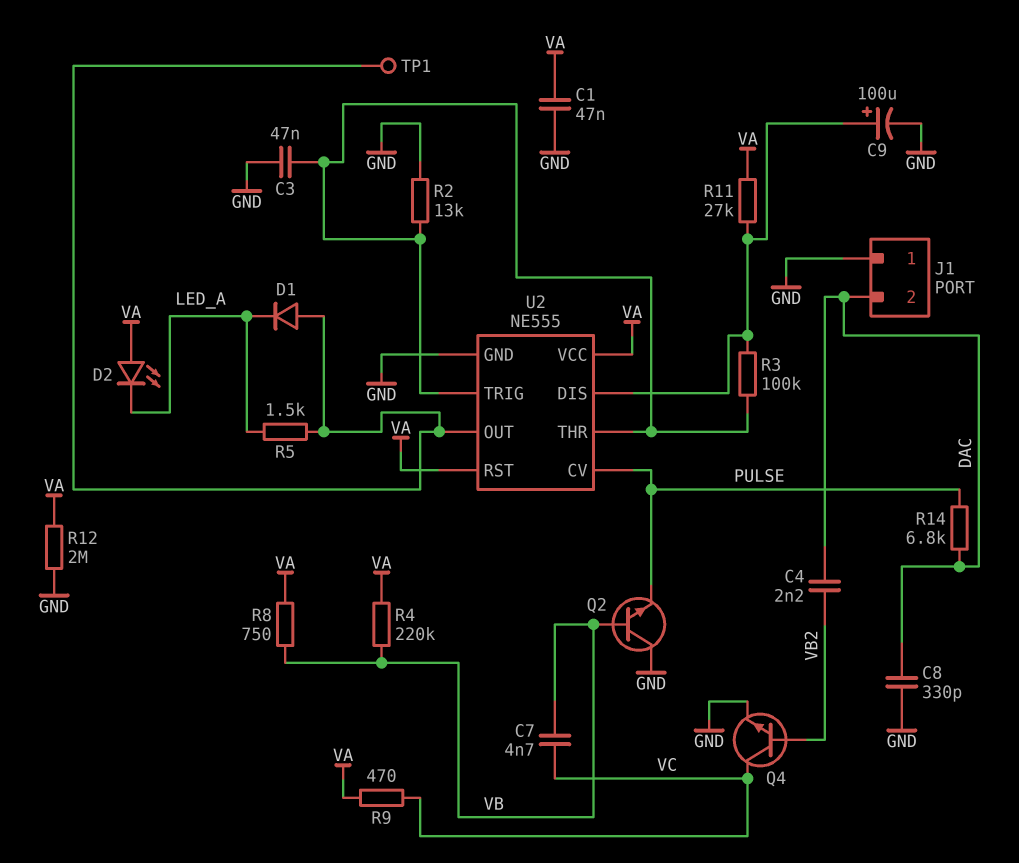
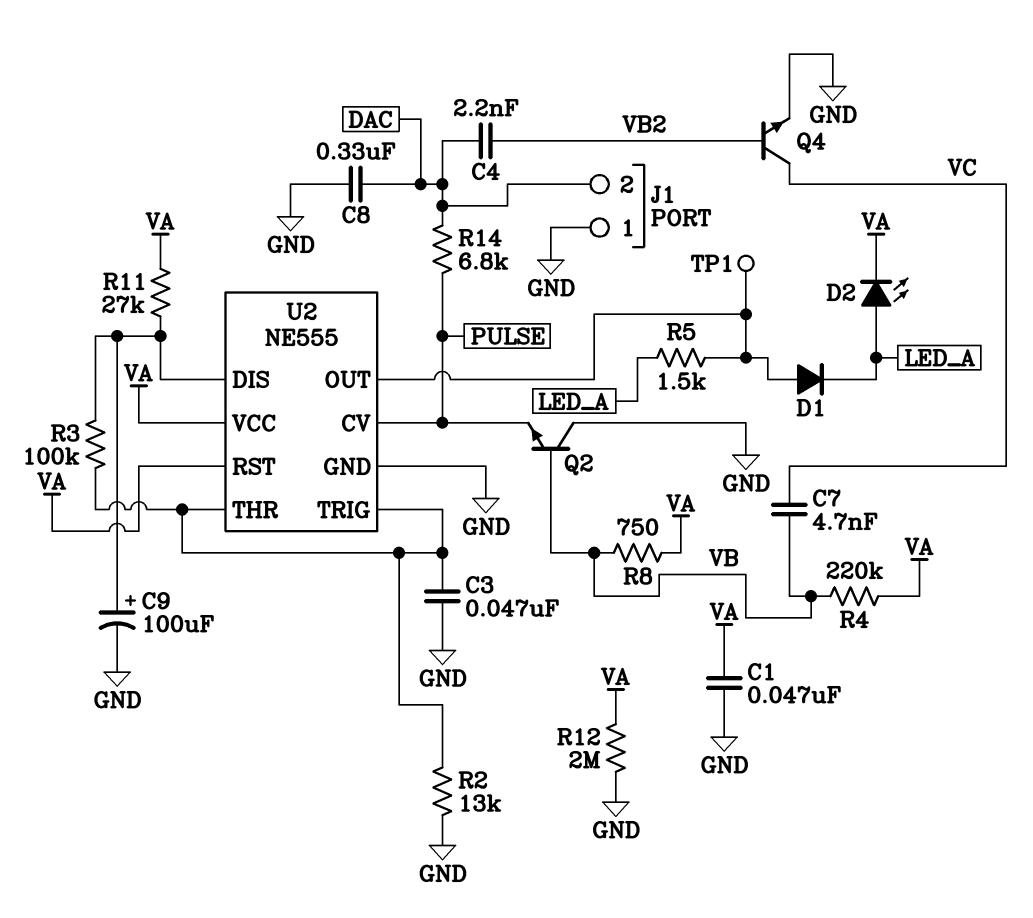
C8: 330pF (DAC, GND) -> 330nF (DAC, GND)
D2: LED (A VA, K LED_A) -> LED (A LED_A, K VA)
R9: 470 (VA, VC) -> none

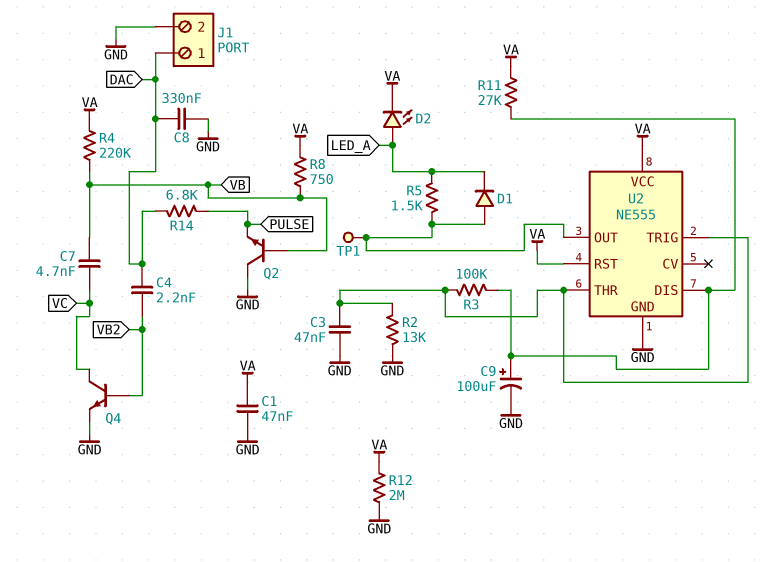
J1 pin 1: GND -> DAC
J1 pin 2: DAC -> GND
U2 pin CV: PULSE -> none

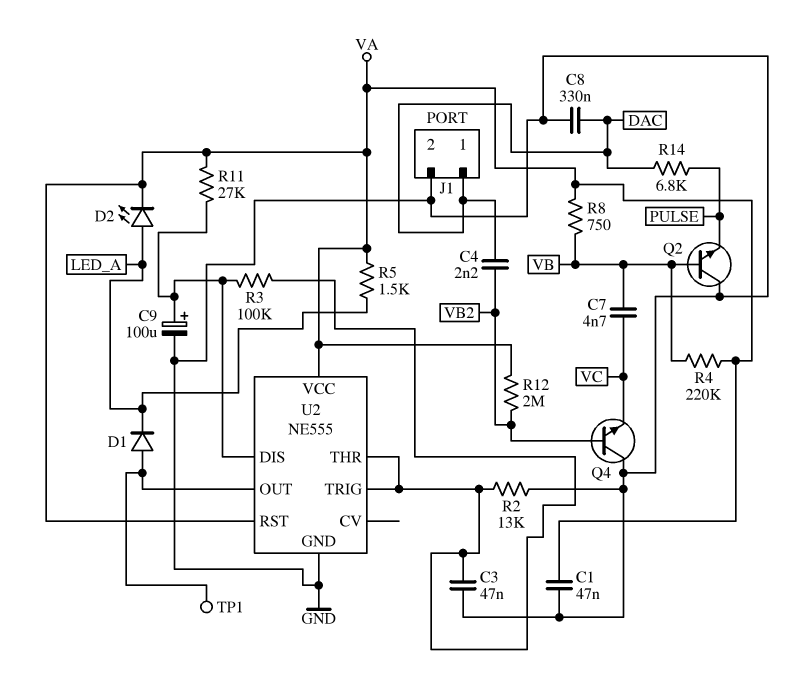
Q4: NPN (B VB2, C VC, E GND) -> NPN (B VB2, C GND, E VC)
R5: 1.5k (LED_A, U2/OUT) -> 1.5k (LED_A, VA)
R12: 2M (GND, VA) -> 2M (VA, VB2)

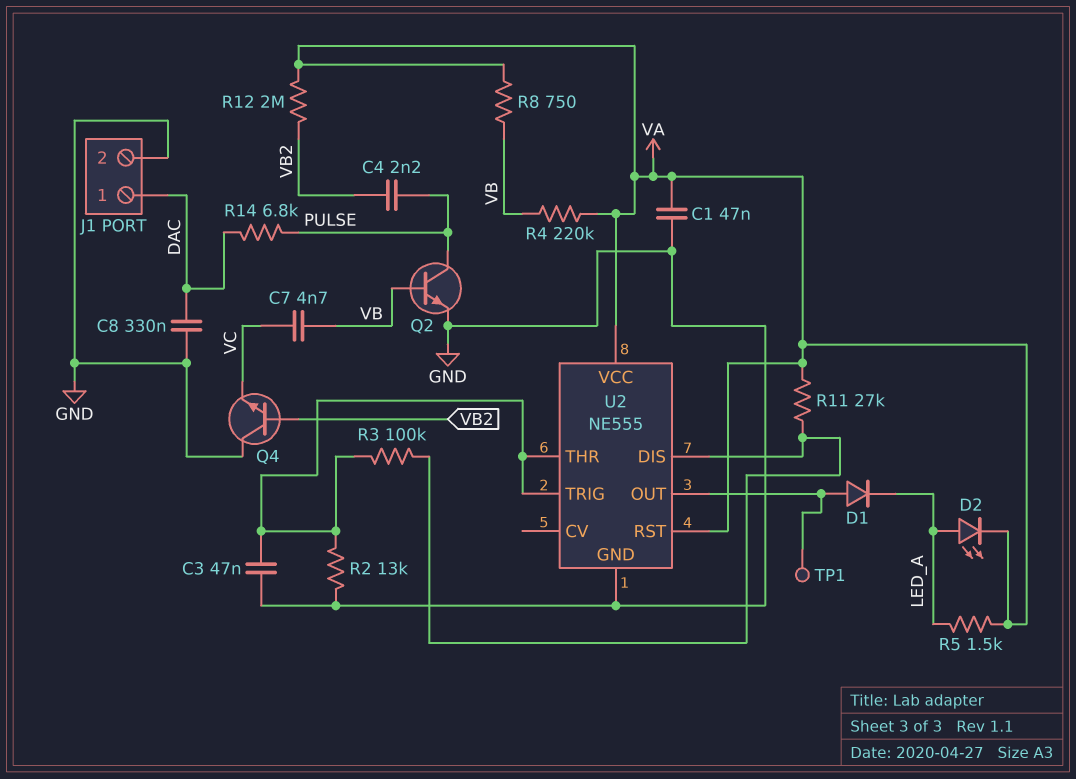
C4: 2.2nF (DAC, VB2) -> 2.2nF (PULSE, VB2)
C9: 100uF (plus U2/DIS, minus GND) -> none
Q2: NPN (B VB, C GND, E PULSE) -> NPN (B VB, C PULSE, E GND)

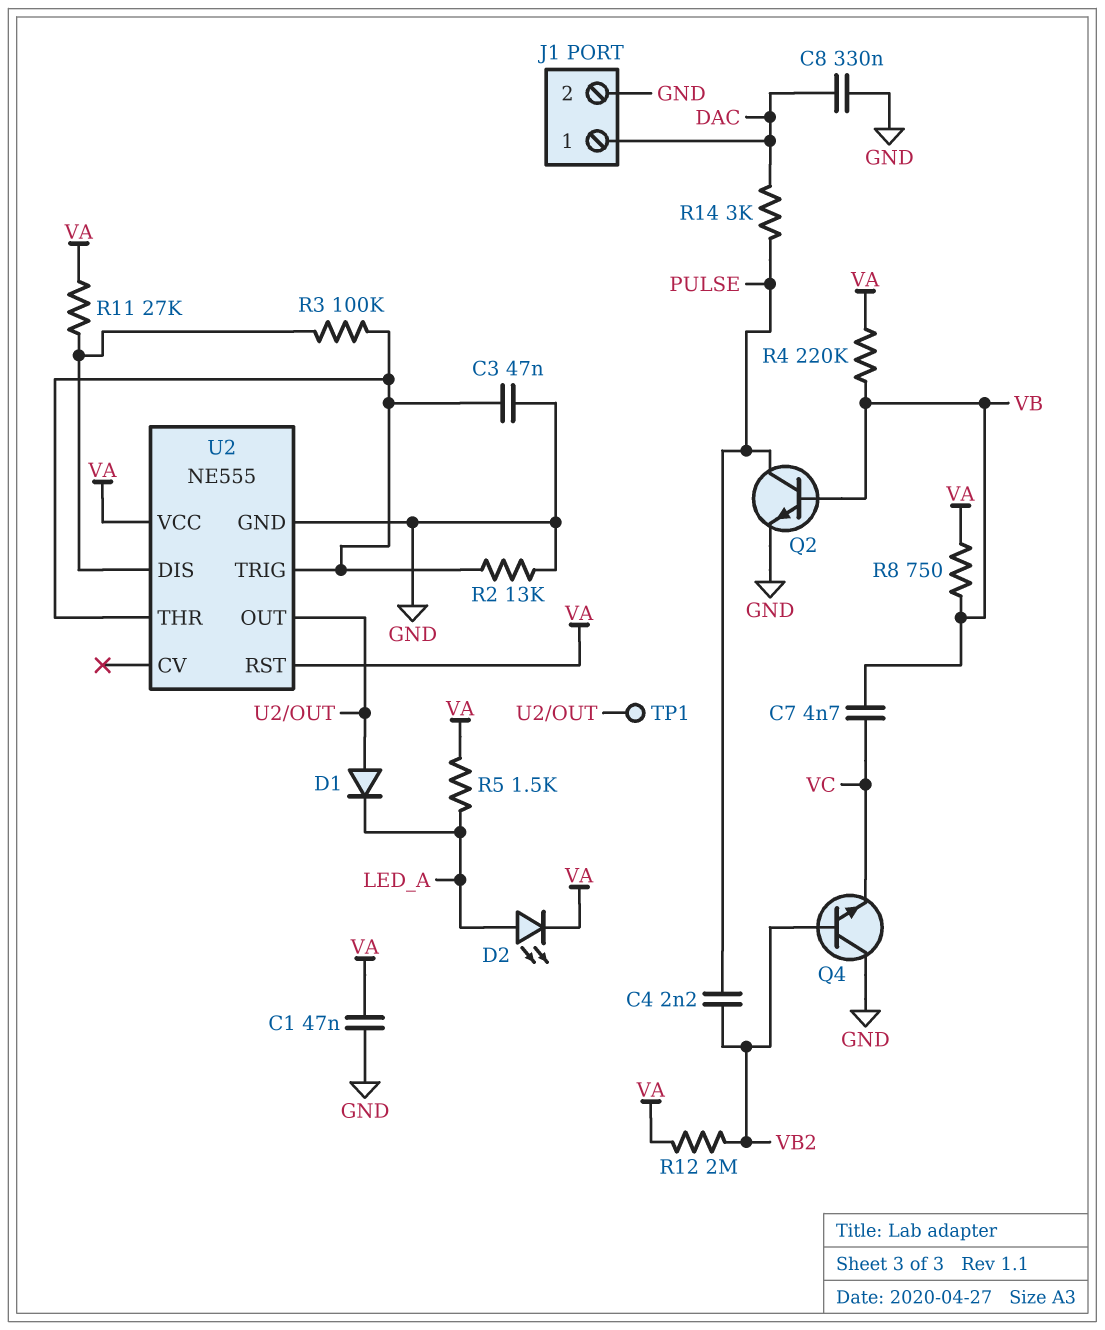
R14: 6.8k (DAC, PULSE) -> 3k (DAC, PULSE)

